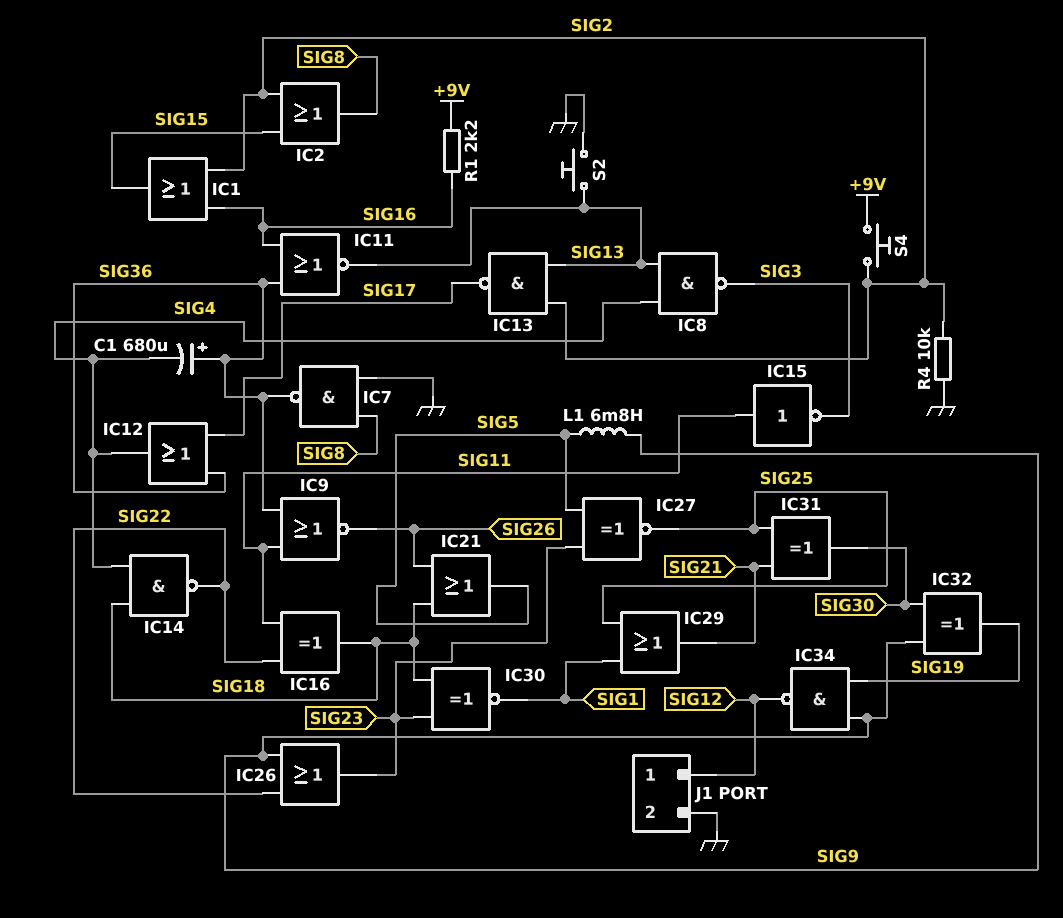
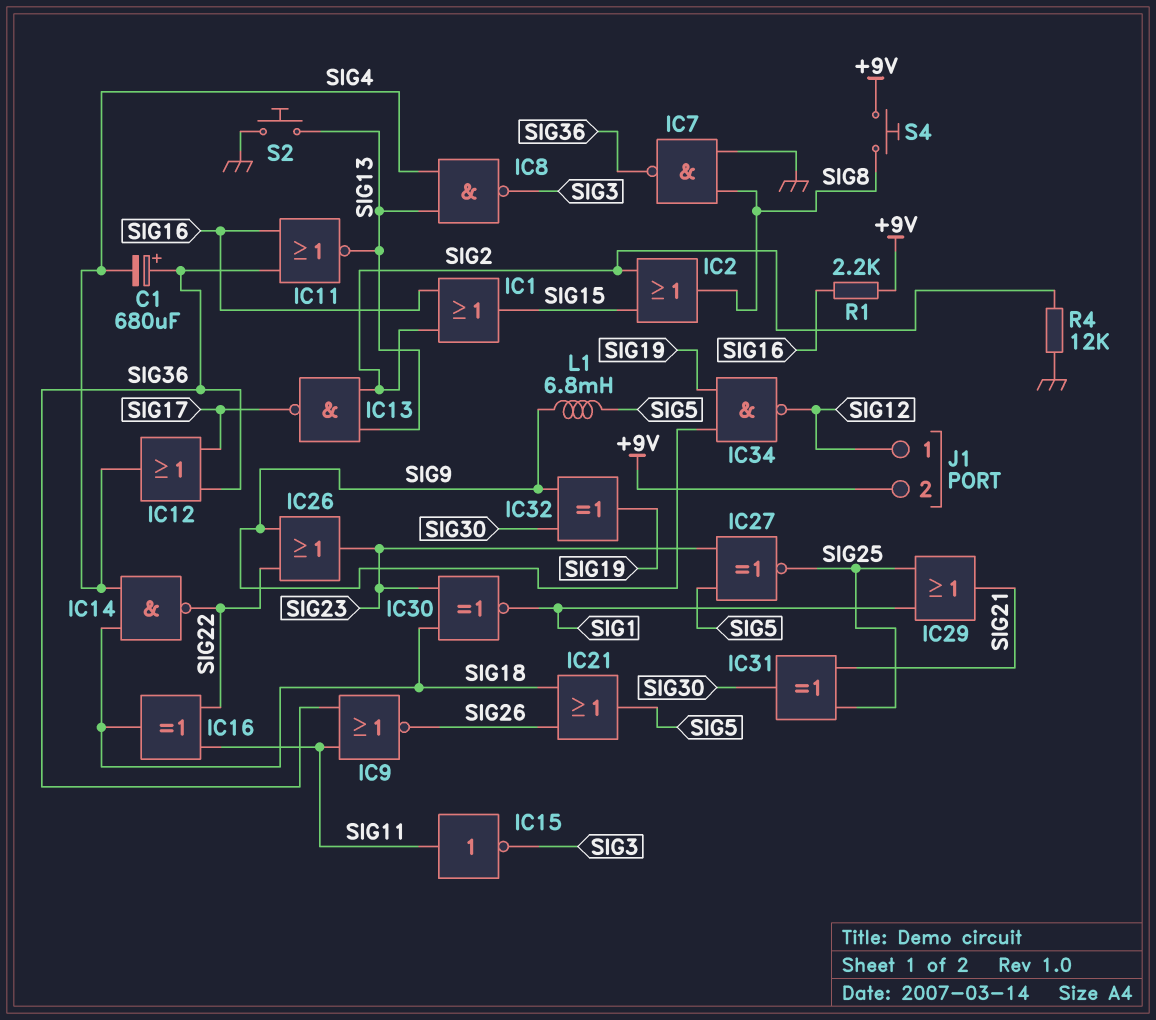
J1 pin 2: GND -> +9V
R4: 10k (GND, SIG2) -> 12k (GND, SIG2)
S4: button (+9V, SIG2) -> button (+9V, SIG8)

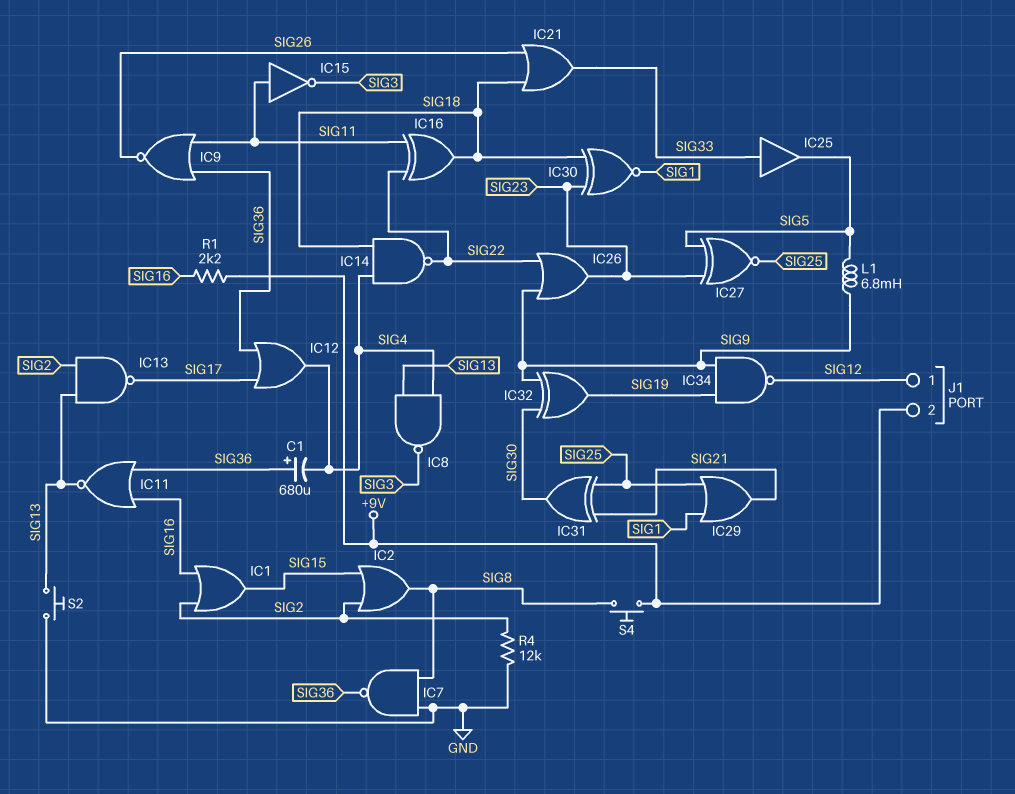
IC21: OR (in SIG18, in SIG26, out SIG5) -> OR (in SIG18, in SIG26, out SIG33)
IC25: none -> buffer (in SIG33, out SIG5)

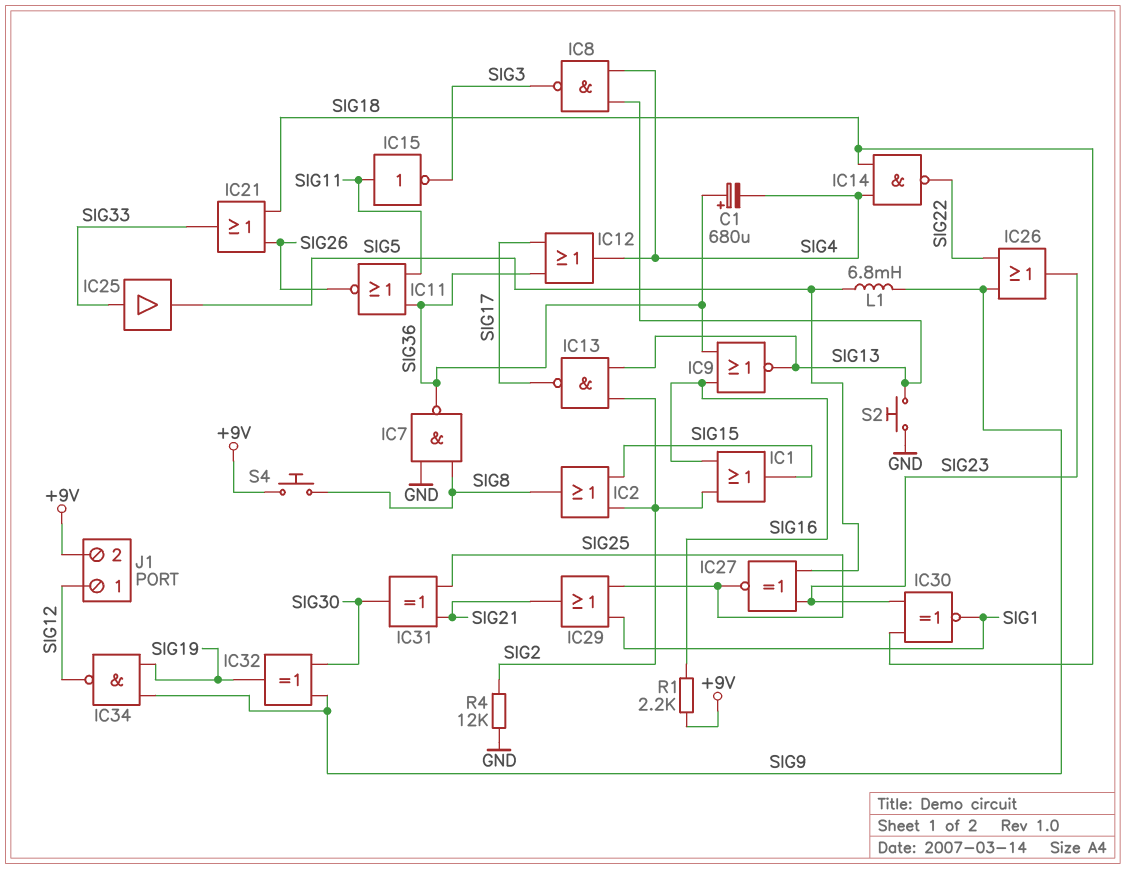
IC9: NOR (in SIG11, in SIG36, out SIG26) -> NOR (in SIG16, in SIG36, out SIG13)
IC11: NOR (in SIG16, in SIG36, out SIG13) -> NOR (in SIG11, in SIG36, out SIG26)
IC16: XOR (in SIG11, in SIG22, out SIG18) -> none

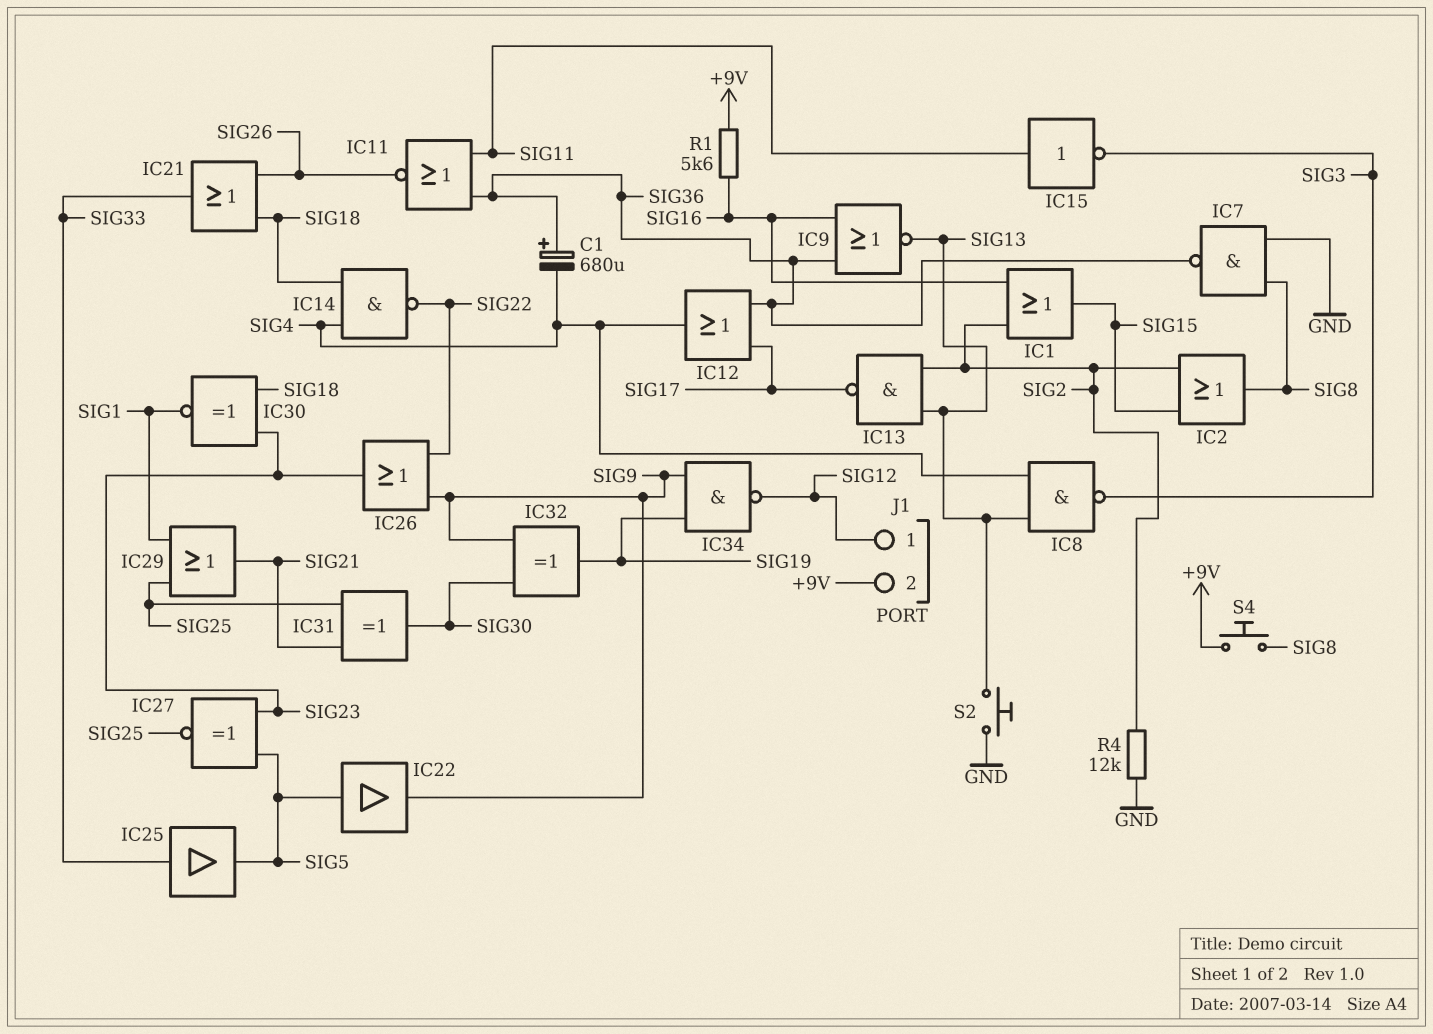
IC22: none -> buffer (in SIG5, out SIG9)
L1: 6.8mH (SIG5, SIG9) -> none
R1: 2.2k (+9V, SIG16) -> 5.6k (+9V, SIG16)

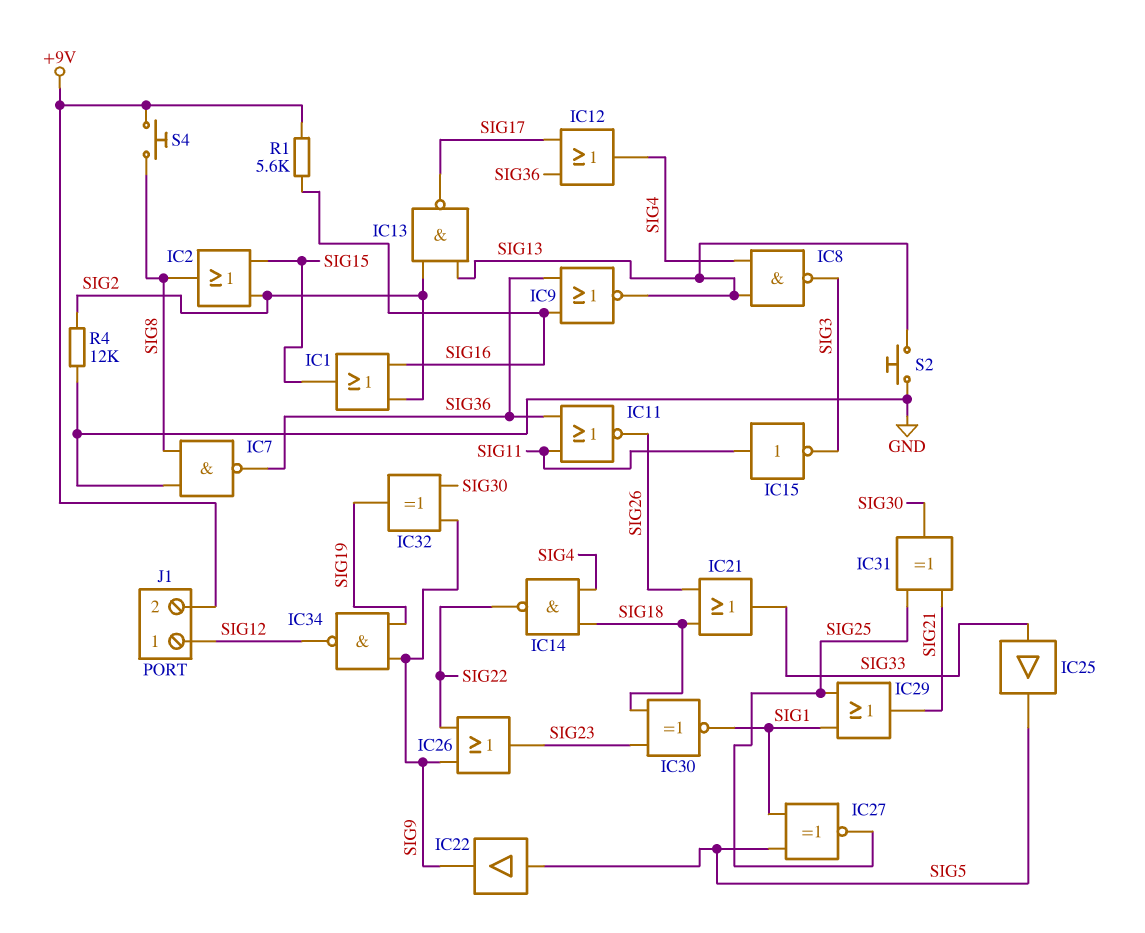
C1: 680uF (plus SIG36, minus SIG4) -> none
IC27: XNOR (in SIG5, in SIG23, out SIG25) -> XNOR (in SIG1, in SIG5, out SIG25)

